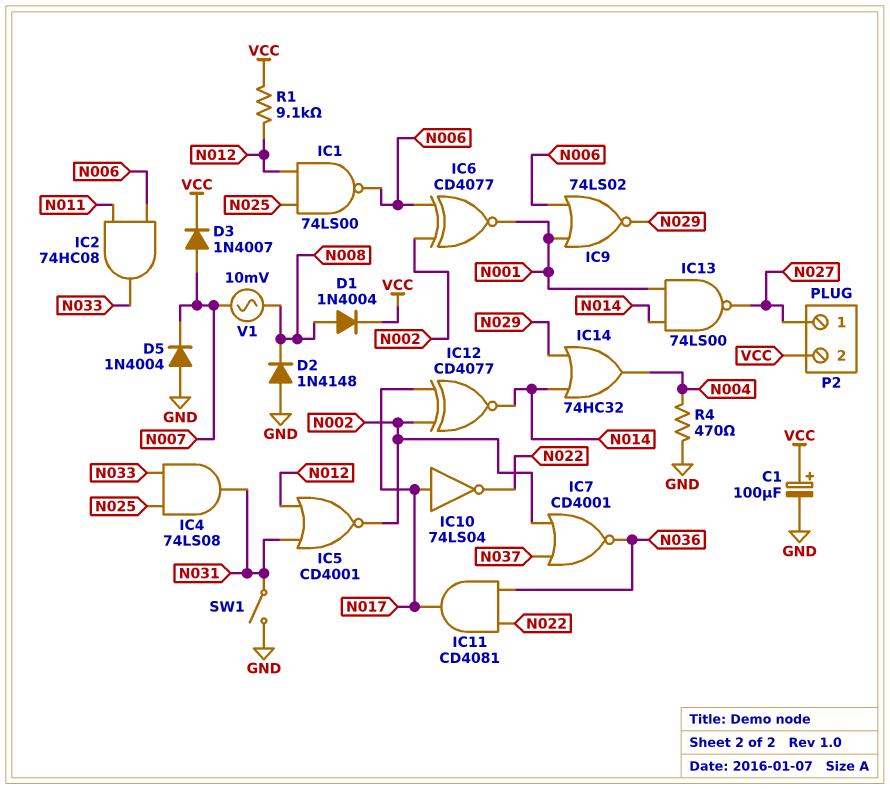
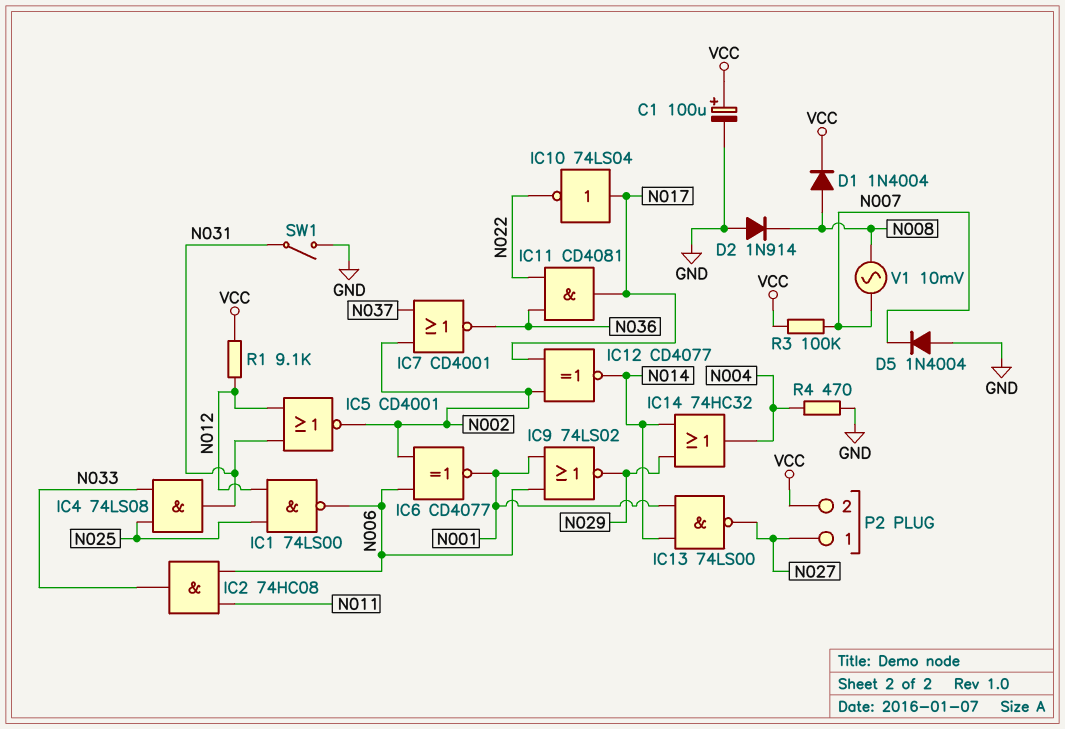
D2: diode 1N4148 (A GND, K N008) -> diode 1N914 (A GND, K N008)
D3: diode 1N4007 (A N007, K VCC) -> none
R3: none -> 100k (N007, VCC)

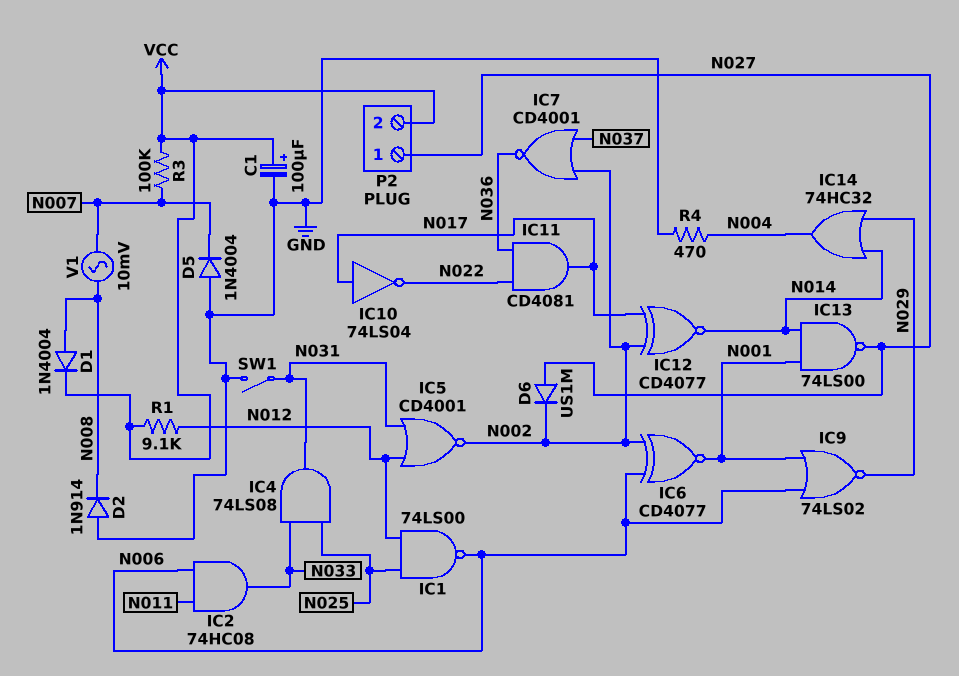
D6: none -> diode US1M (A N027, K N002)

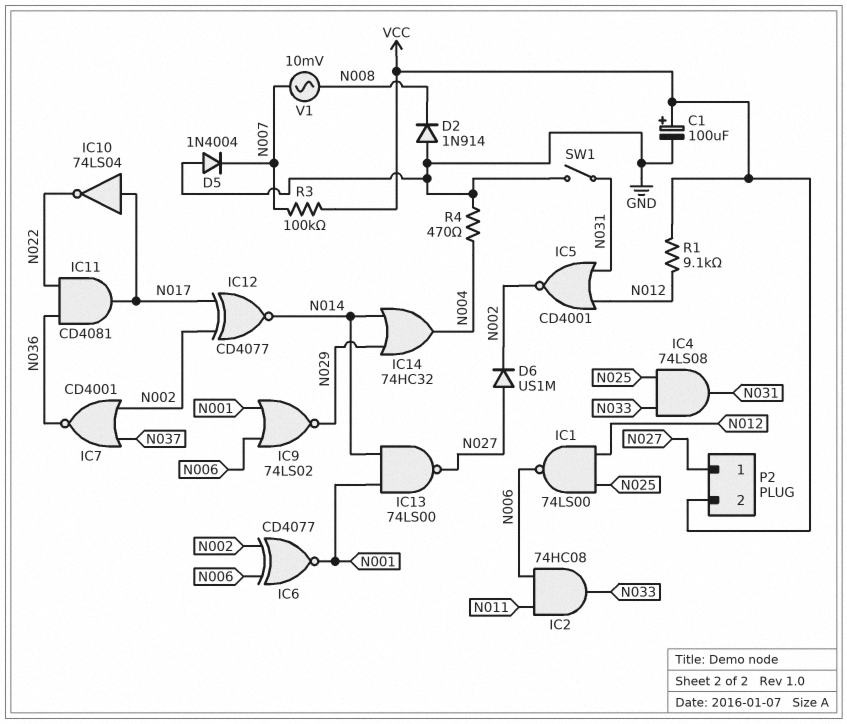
D1: diode 1N4004 (A N008, K VCC) -> none

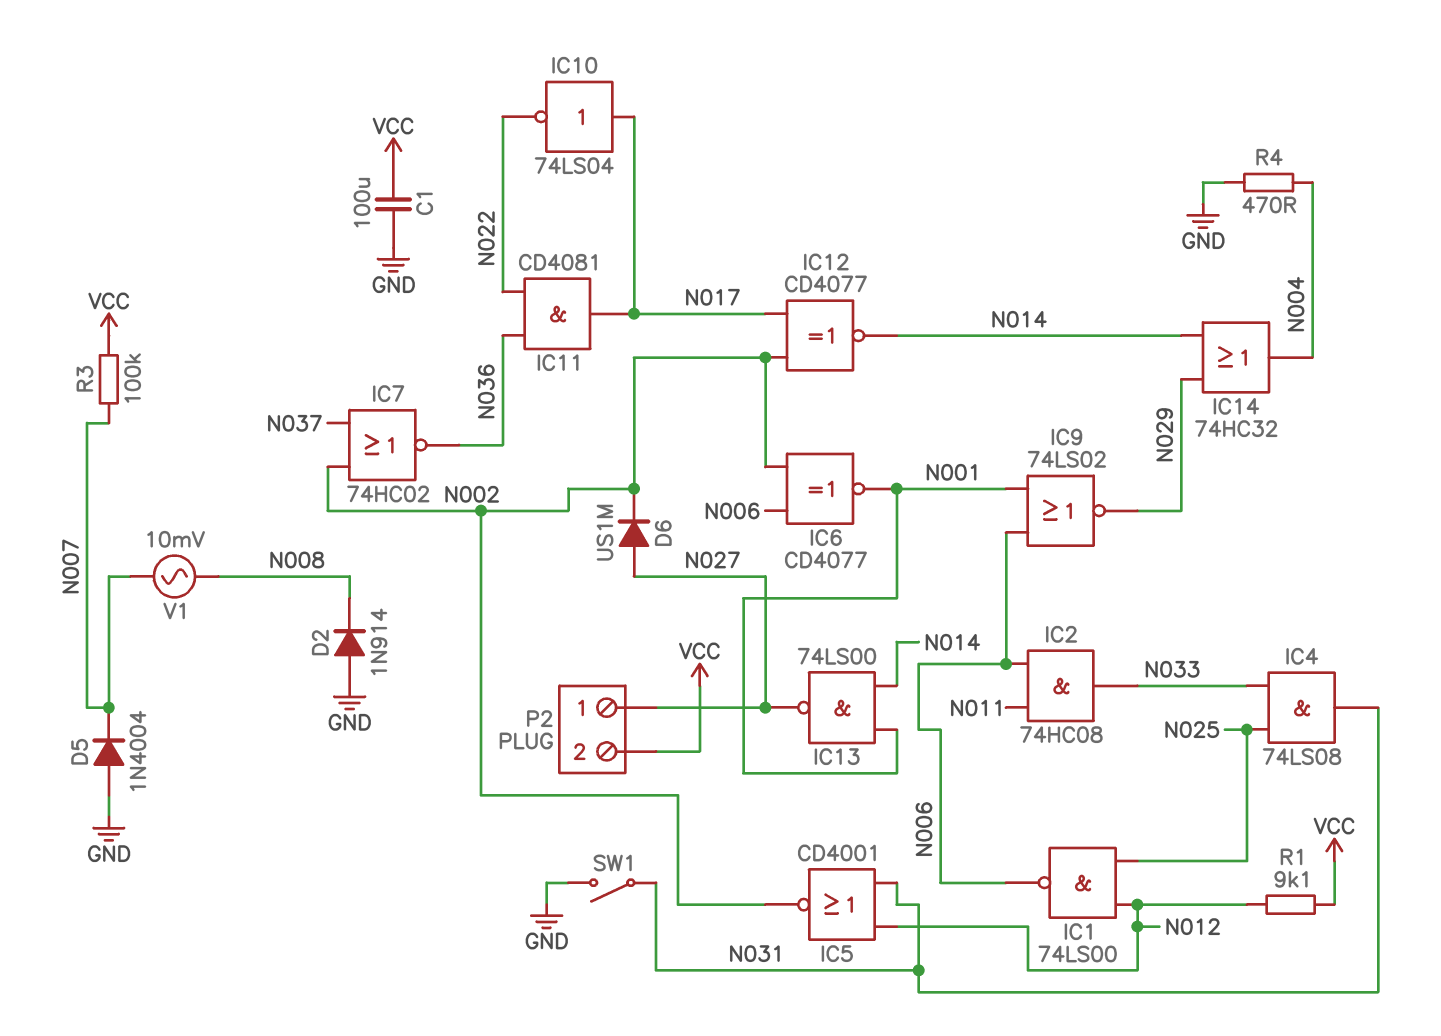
C1: 100uF (plus VCC, minus GND) -> 100uF (GND, VCC)
IC7: NOR CD4001 (in N002, in N037, out N036) -> NOR 74HC02 (in N002, in N037, out N036)

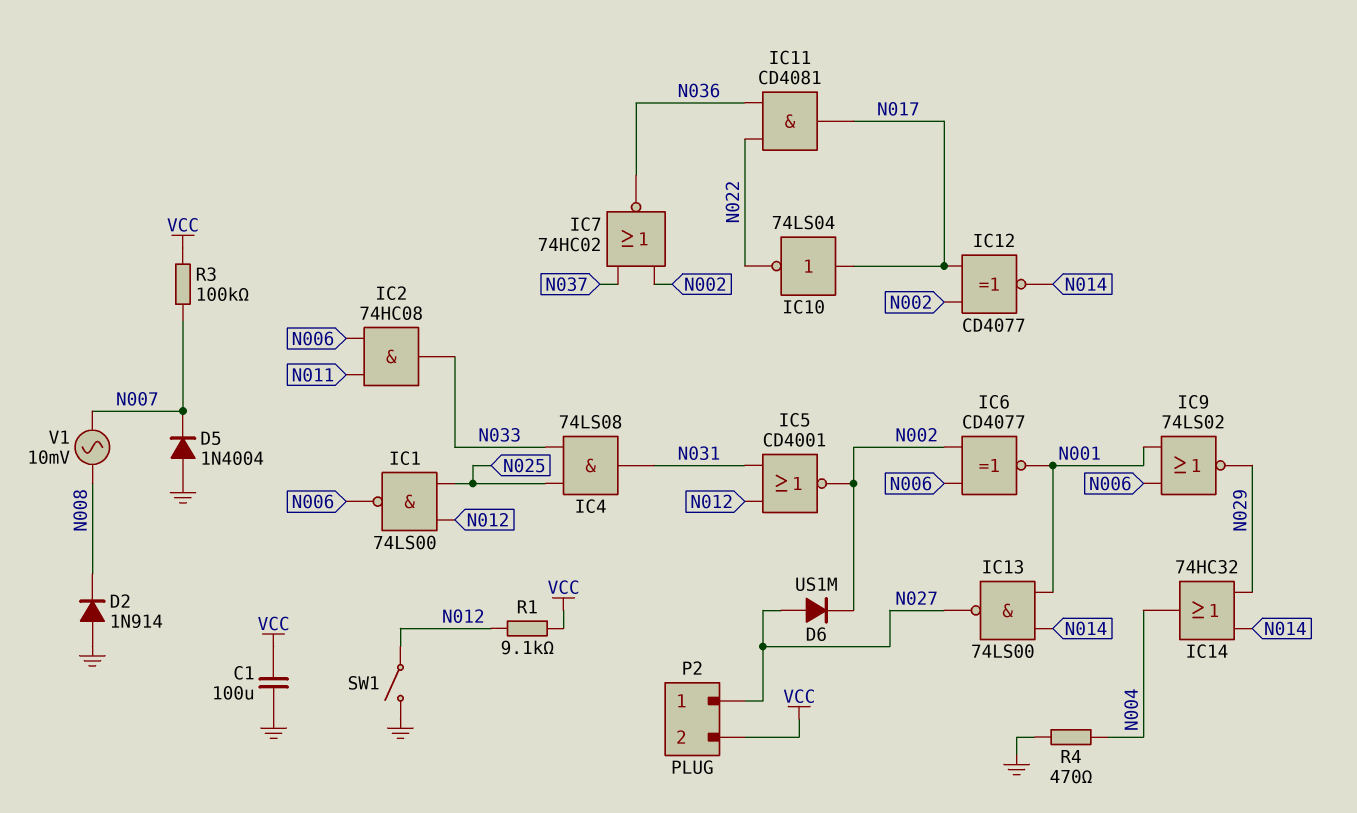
SW1: switch (GND, N031) -> switch (GND, N012)

